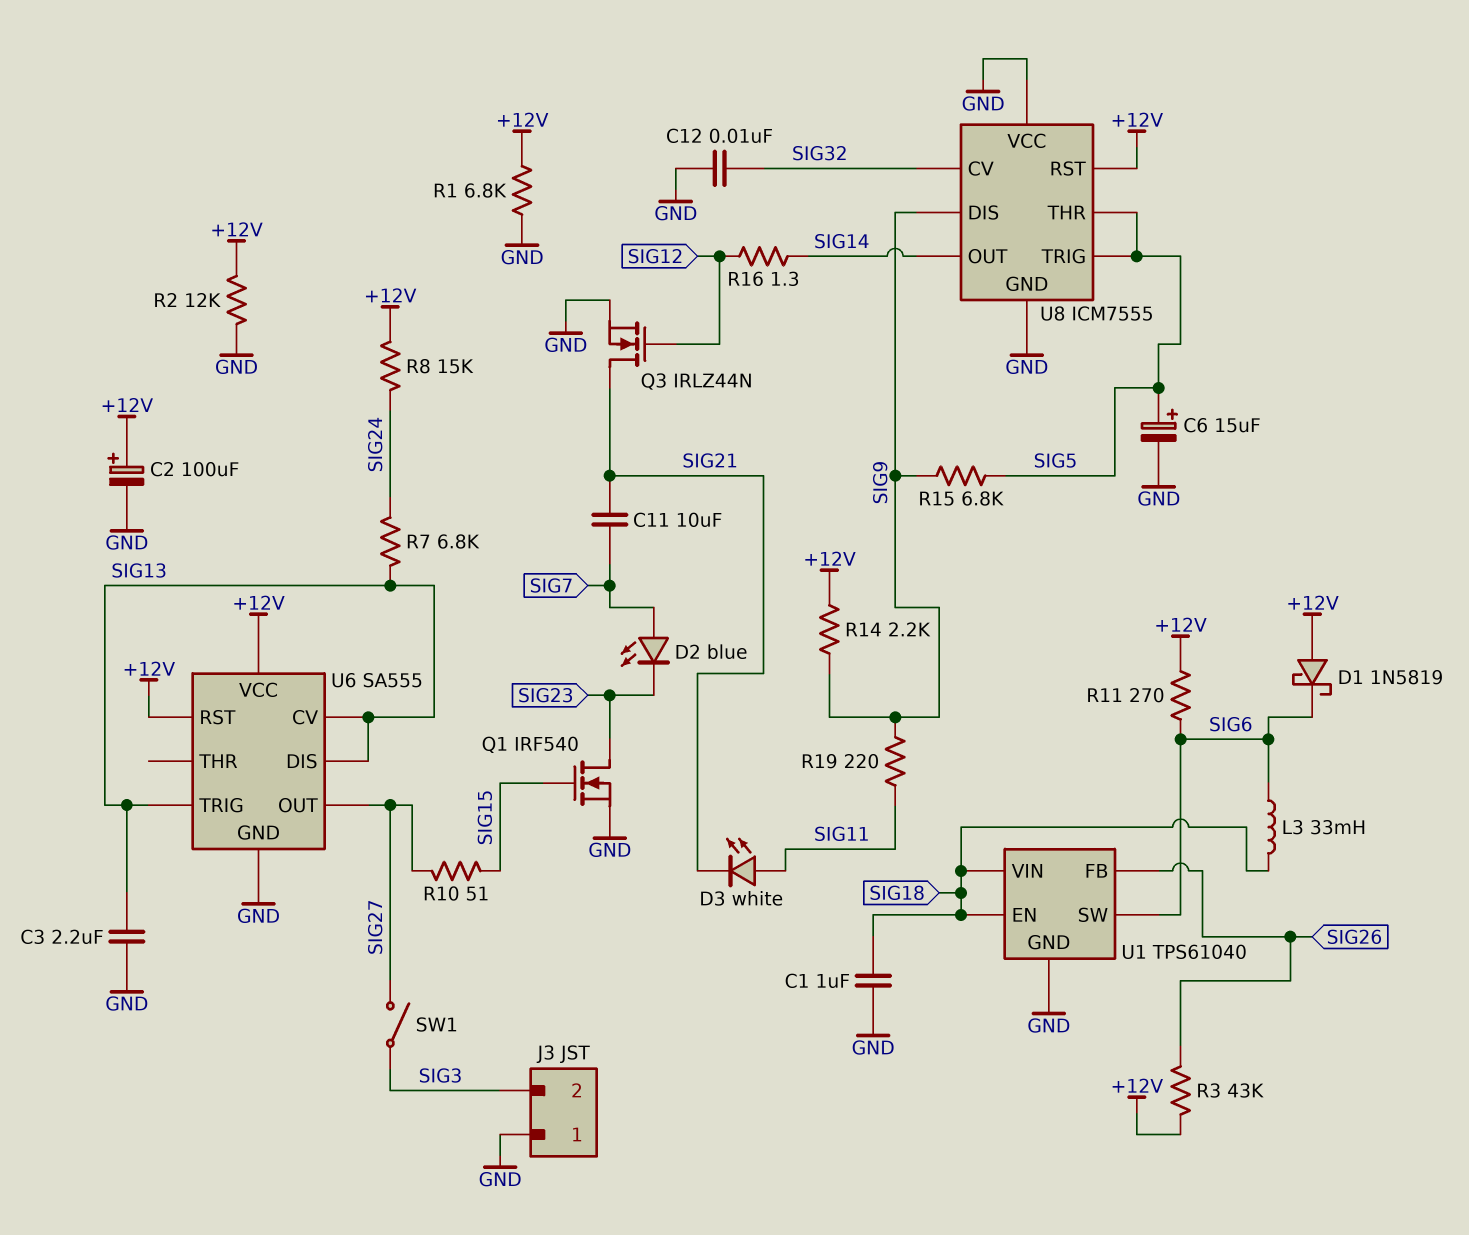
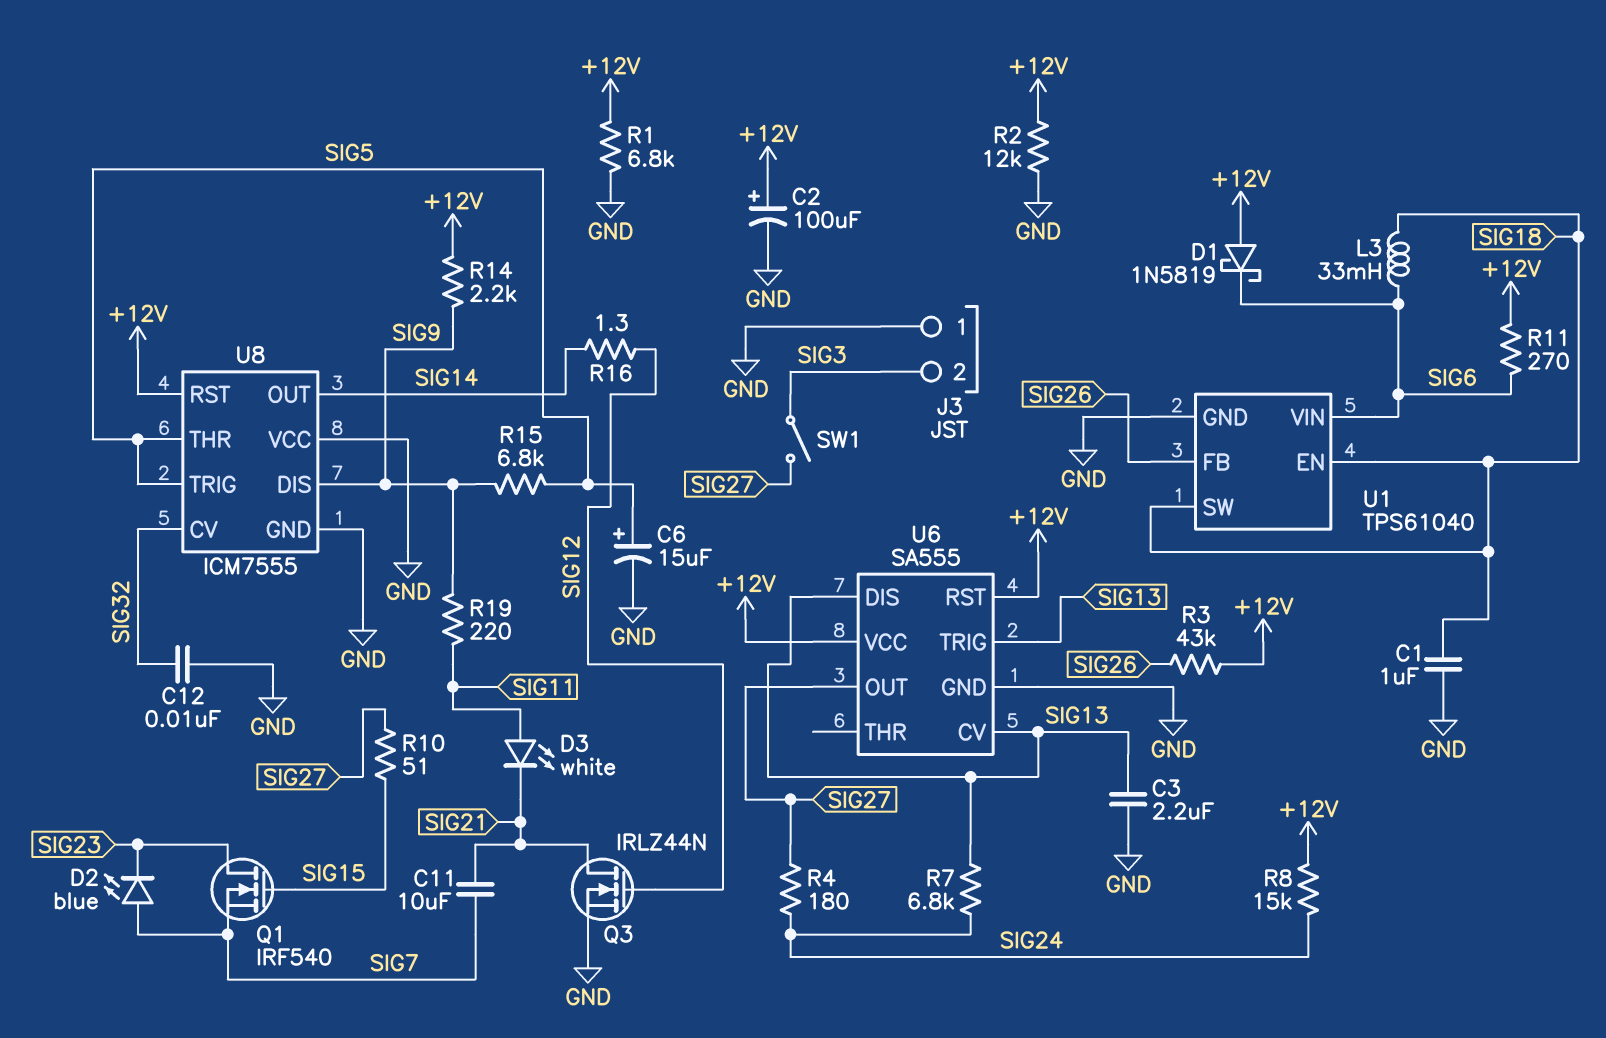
Q1: NMOS IRF540 (G SIG15, D SIG23, S GND) -> NMOS IRF540 (G SIG15, D SIG23, S SIG7)
R4: none -> 180 (SIG24, SIG27)
U1 pin SW: SIG6 -> SIG18
U1 pin VIN: SIG18 -> SIG6

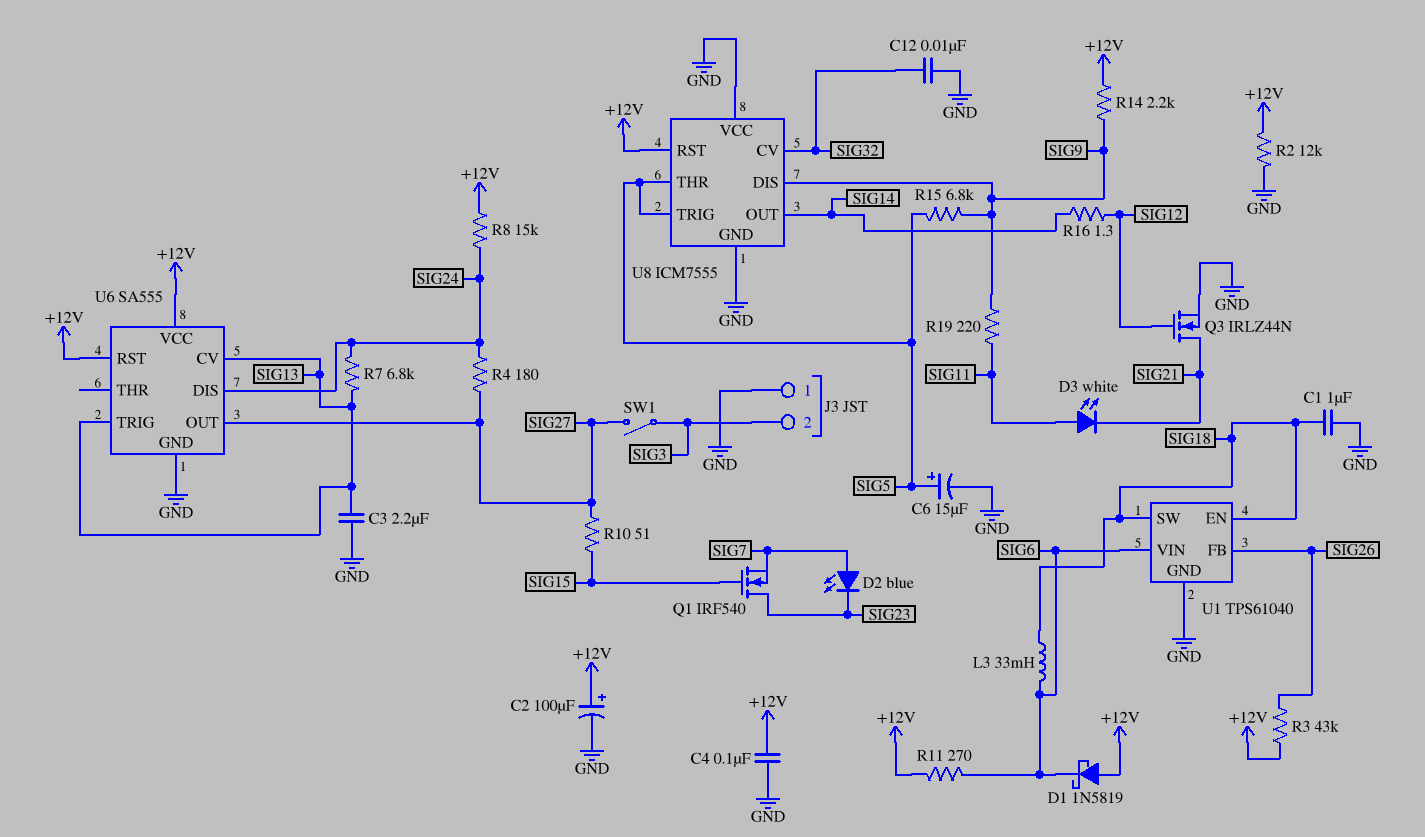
C4: none -> 100nF (+12V, GND)
C11: 10uF (SIG7, SIG21) -> none
R1: 6.8k (+12V, GND) -> none
U6 pin DIS: SIG13 -> SIG24

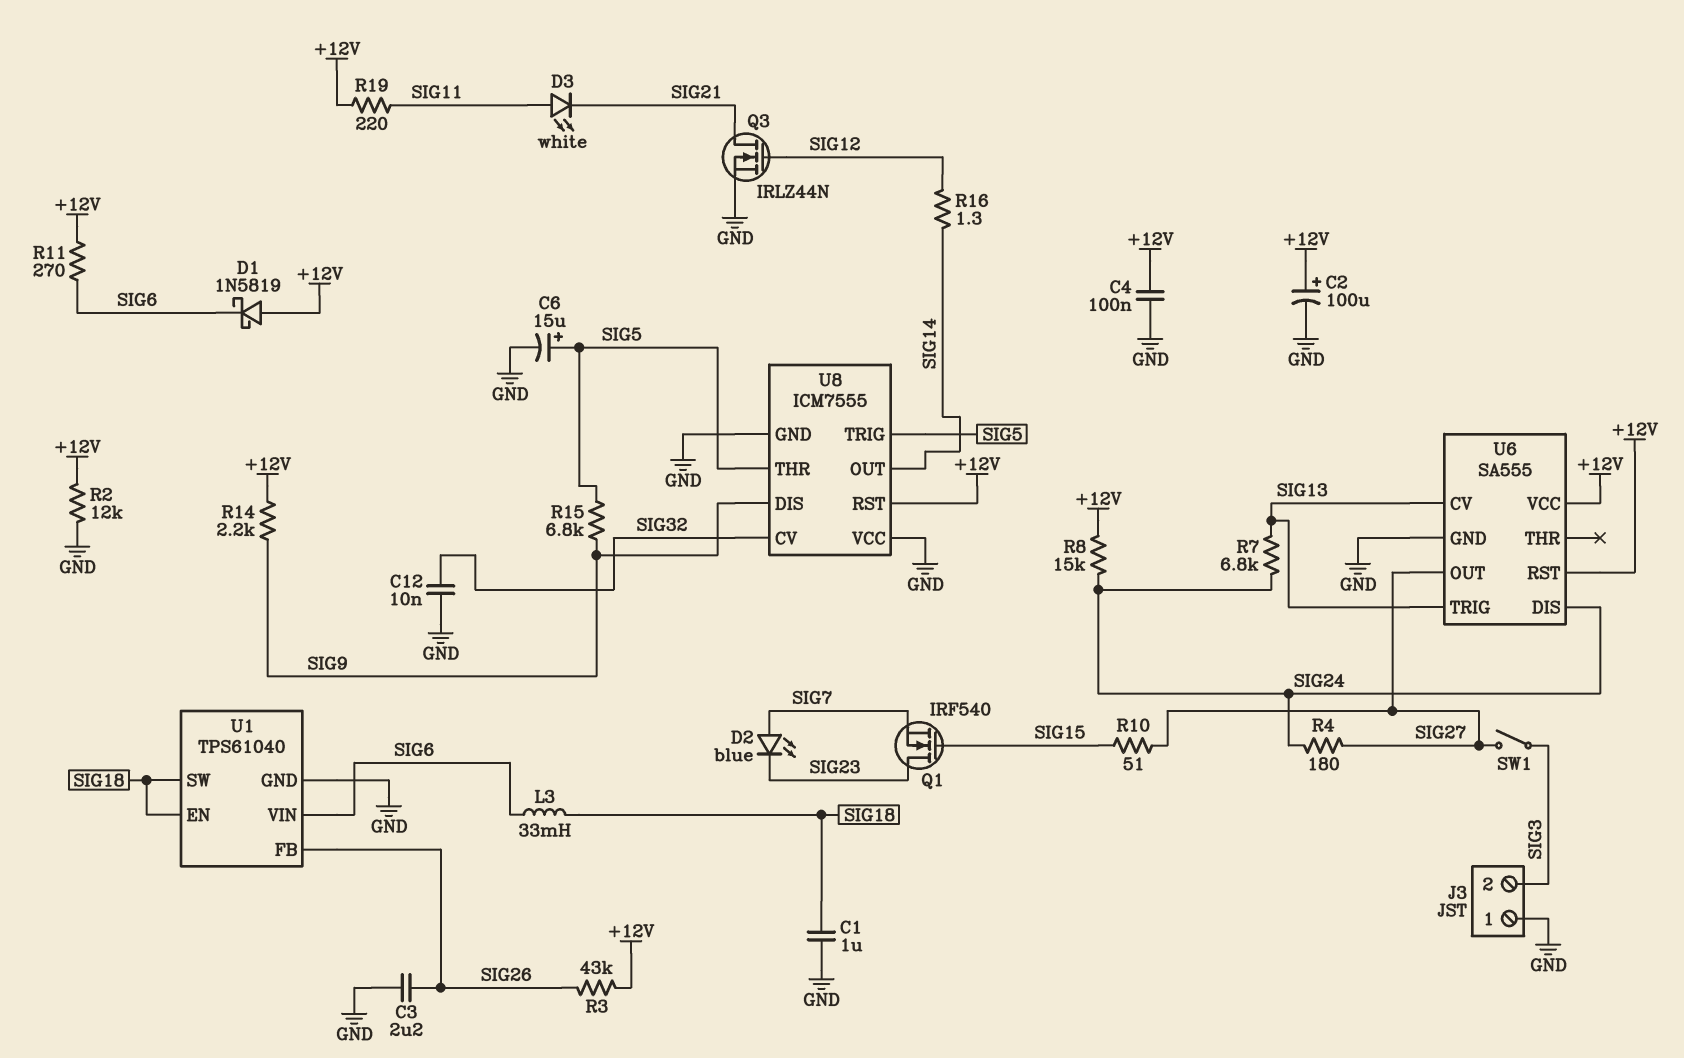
C3: 2.2uF (GND, SIG13) -> 2.2uF (GND, SIG26)
R19: 220 (SIG9, SIG11) -> 220 (+12V, SIG11)

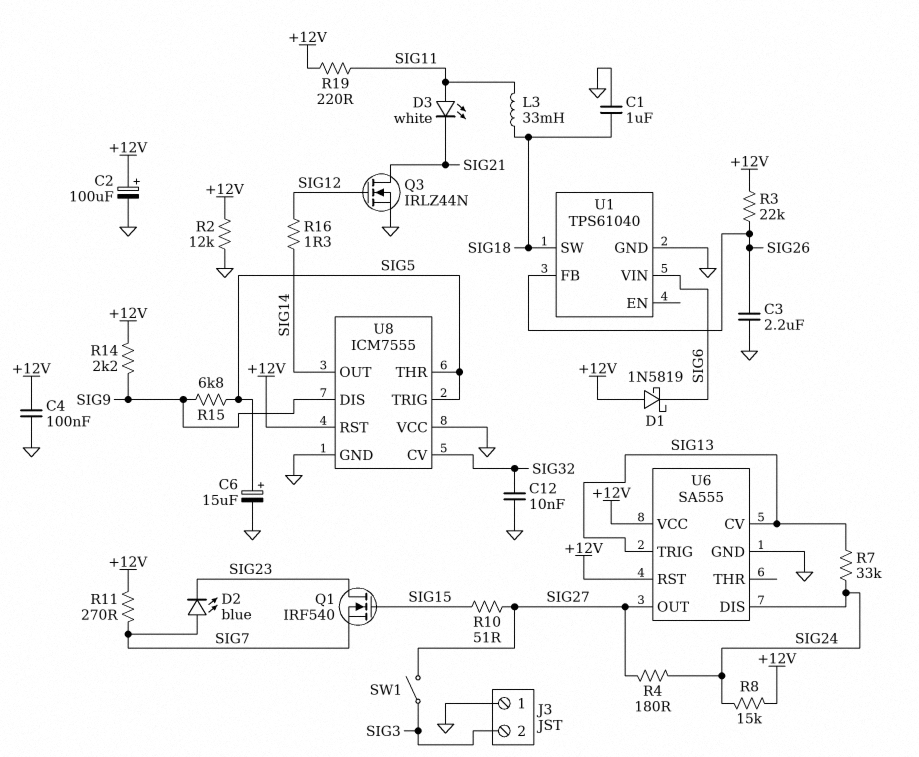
L3: 33mH (SIG6, SIG18) -> 33mH (SIG11, SIG18)
R3: 43k (+12V, SIG26) -> 22k (+12V, SIG26)
R7: 6.8k (SIG13, SIG24) -> 33k (SIG13, SIG24)
R11: 270 (+12V, SIG6) -> 270 (+12V, SIG7)
U1 pin EN: SIG18 -> none

